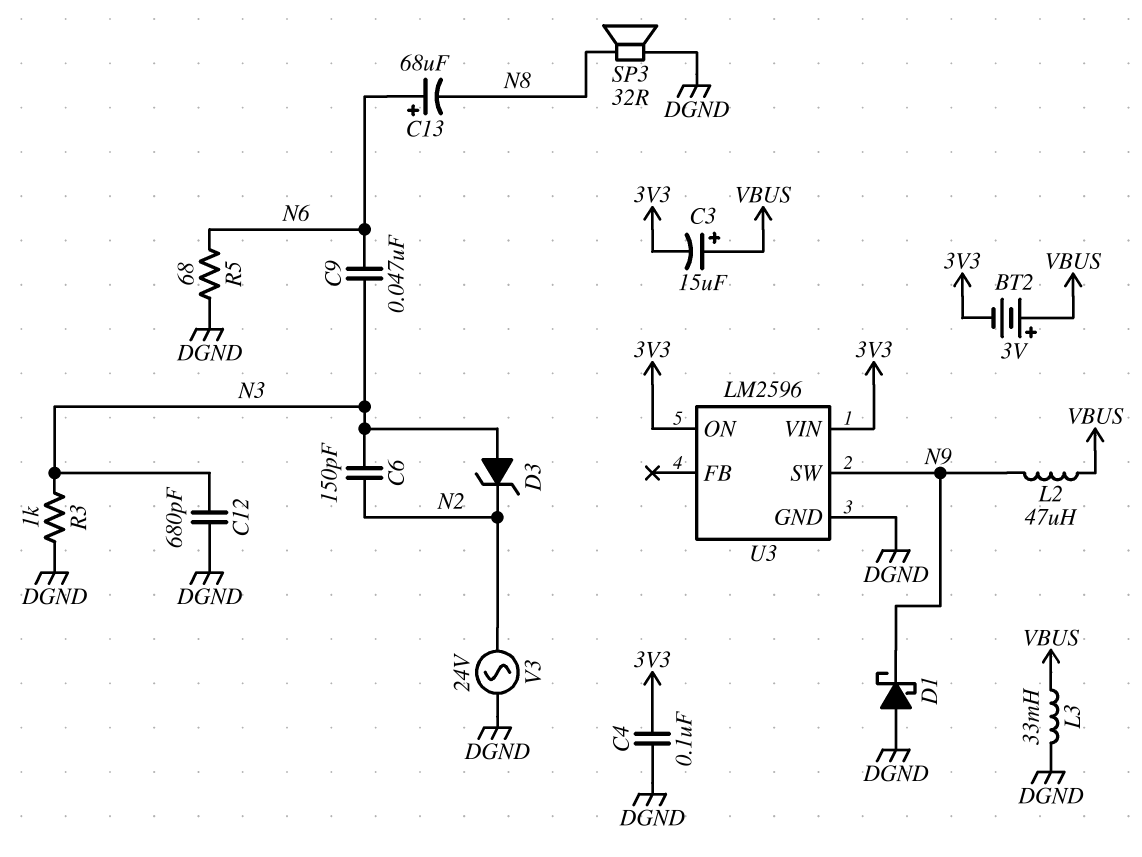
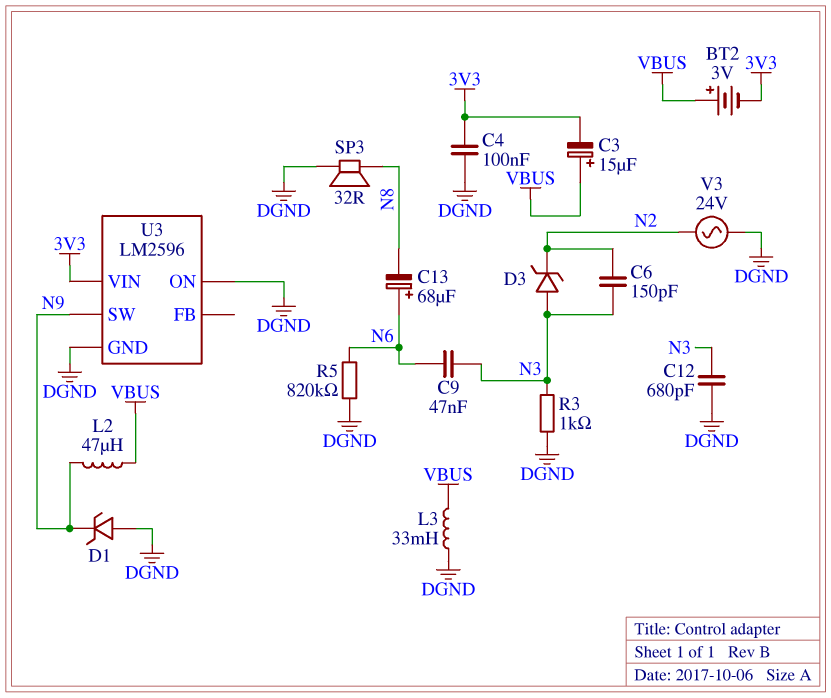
D1: schottky (A DGND, K N9) -> zener (A DGND, K N9)
R5: 68 (DGND, N6) -> 820k (DGND, N6)
U3 pin ON: 3V3 -> DGND

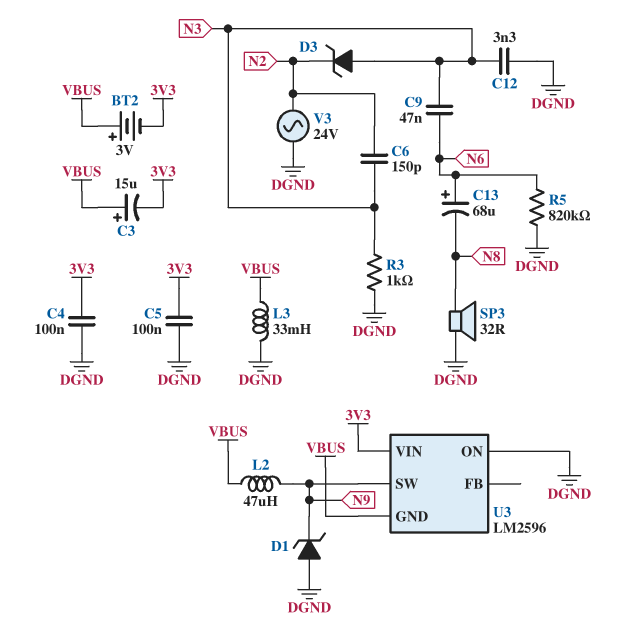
C5: none -> 100nF (3V3, DGND)
C12: 680pF (DGND, N3) -> 3.3nF (DGND, N3)
U3 pin GND: DGND -> VBUS

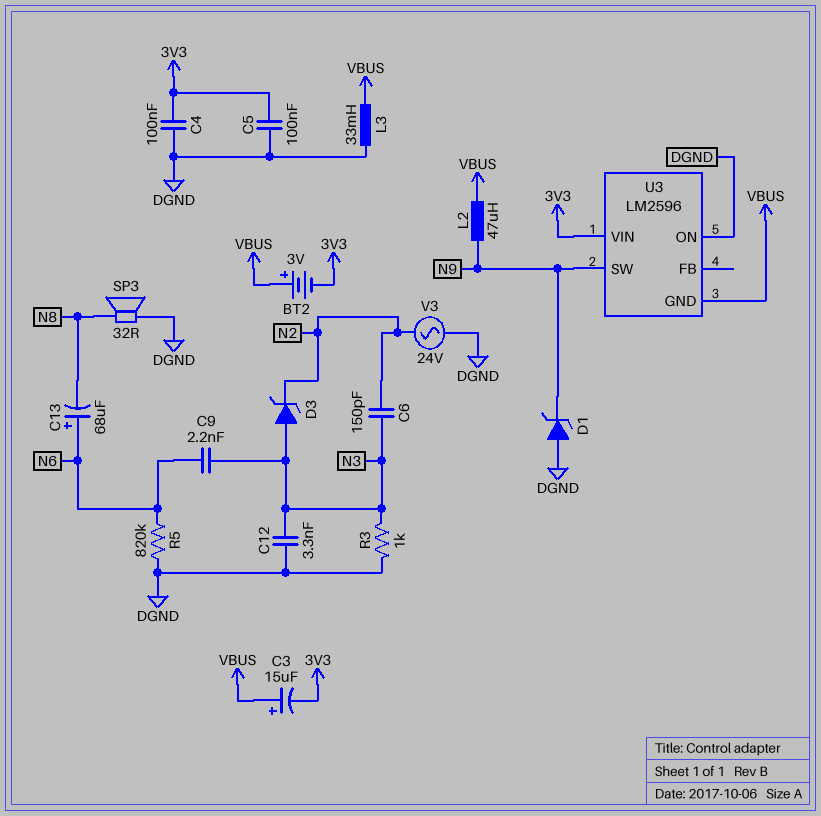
C9: 47nF (N3, N6) -> 2.2nF (N3, N6)

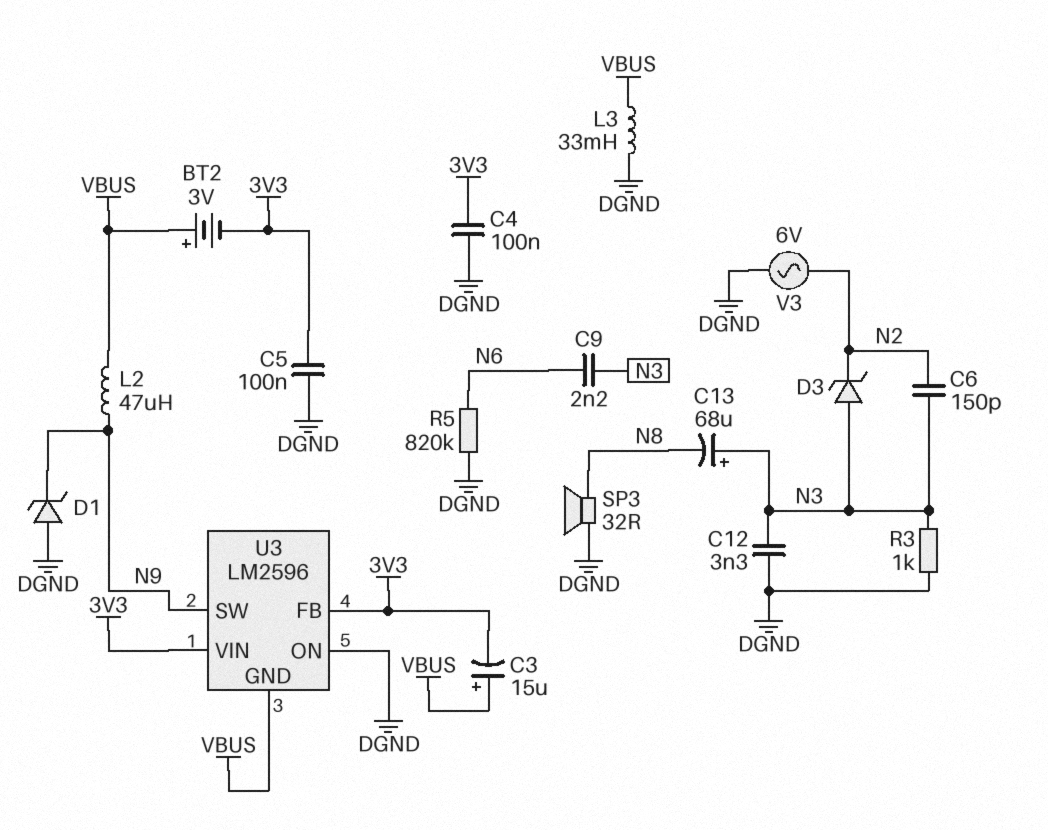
C13: 68uF (plus N6, minus N8) -> 68uF (plus N3, minus N8)
U3 pin FB: none -> 3V3
V3: AC 24V (DGND, N2) -> AC 6V (DGND, N2)

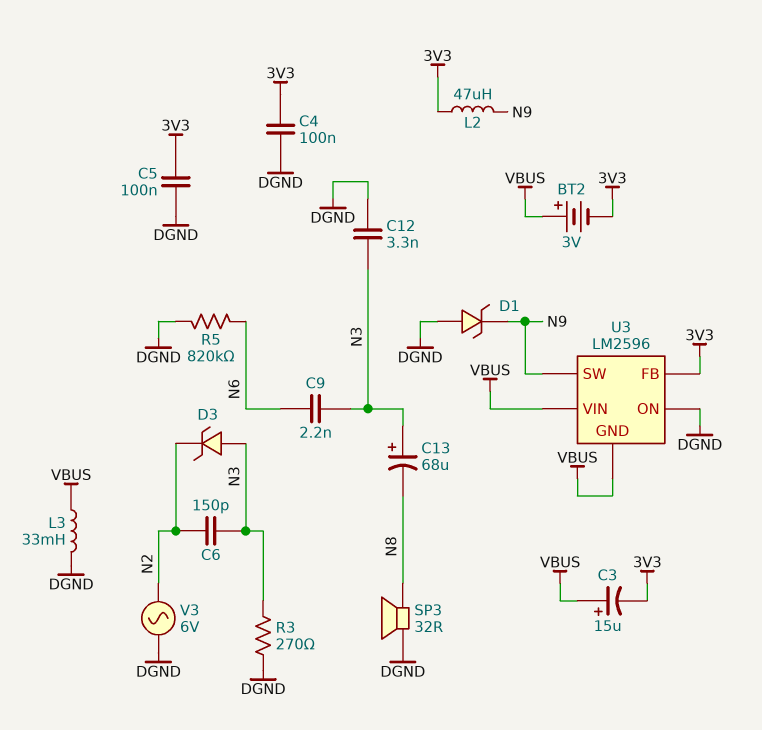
L2: 47uH (N9, VBUS) -> 47uH (3V3, N9)
R3: 1k (DGND, N3) -> 270 (DGND, N3)
U3 pin VIN: 3V3 -> VBUS

